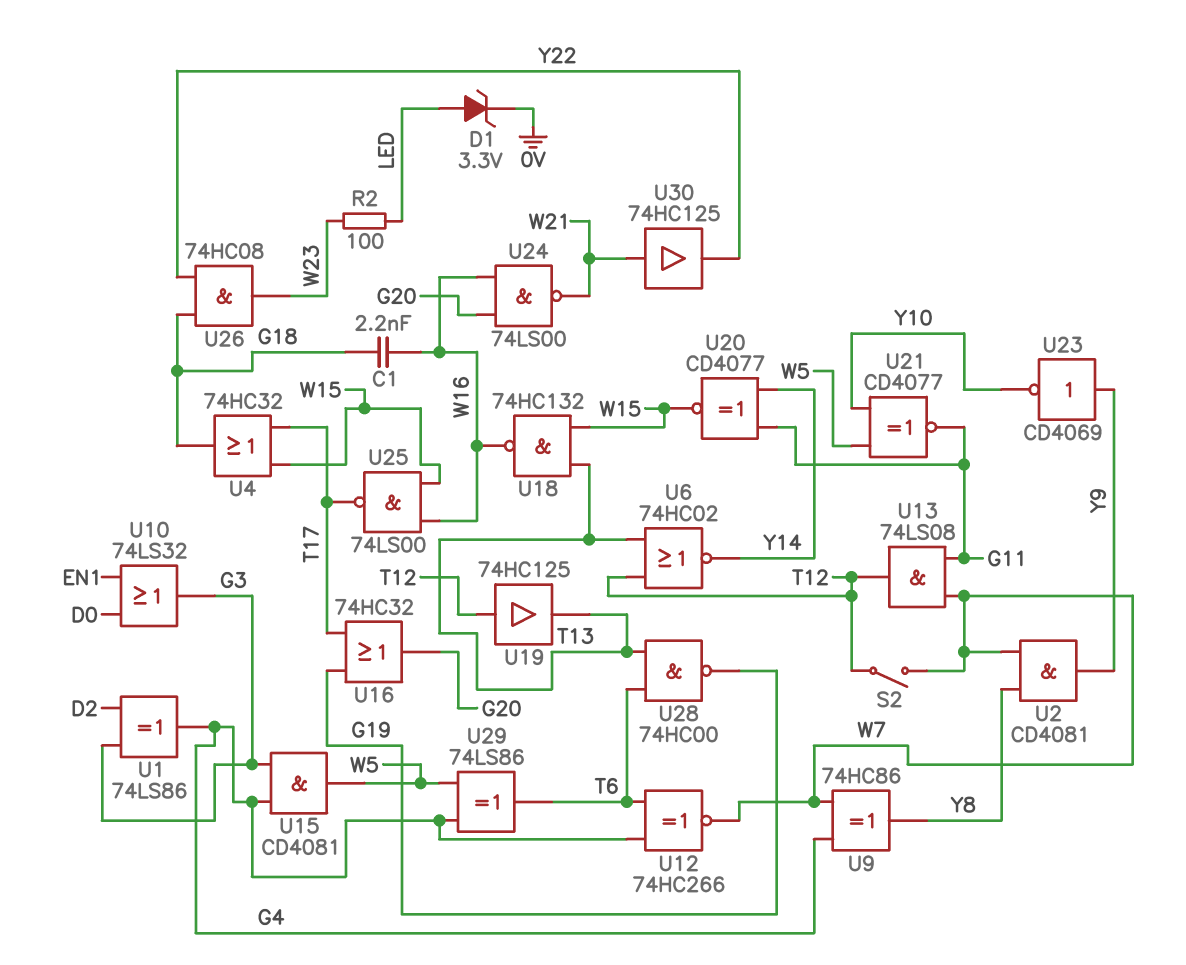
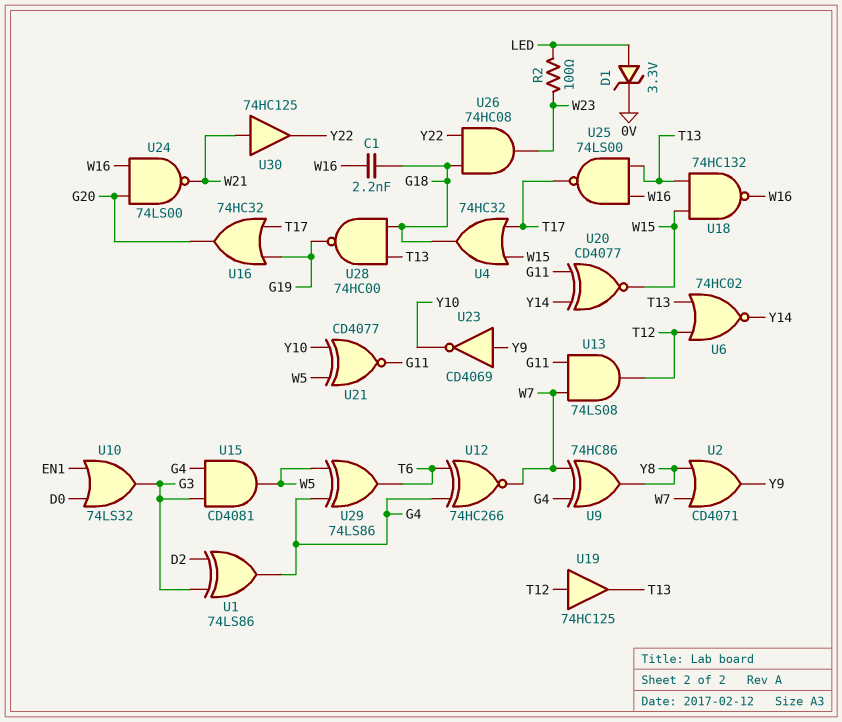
S2: switch (T12, W7) -> none
U2: AND CD4081 (in W7, in Y8, out Y9) -> OR CD4071 (in W7, in Y8, out Y9)
U25: NAND 74LS00 (in W15, in W16, out T17) -> NAND 74LS00 (in T13, in W16, out T17)
U28: NAND 74HC00 (in T6, in T13, out G19) -> NAND 74HC00 (in G18, in T13, out G19)

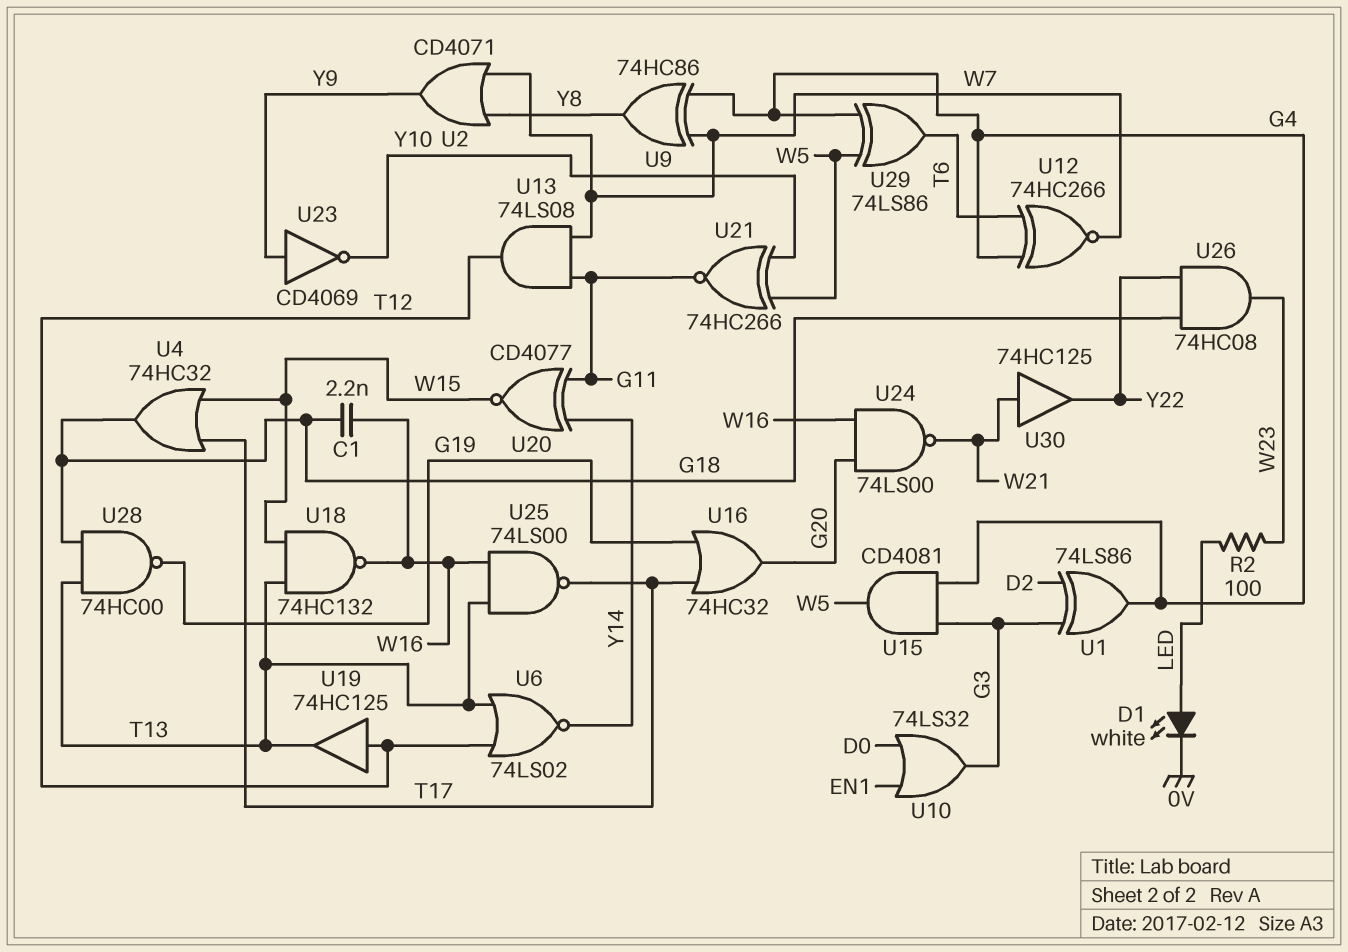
D1: zener 3.3V (A LED, K 0V) -> LED white (A LED, K 0V)
U6: NOR 74HC02 (in T12, in T13, out Y14) -> NOR 74LS02 (in T12, in T13, out Y14)
U21: XNOR CD4077 (in W5, in Y10, out G11) -> XNOR 74HC266 (in W5, in Y10, out G11)

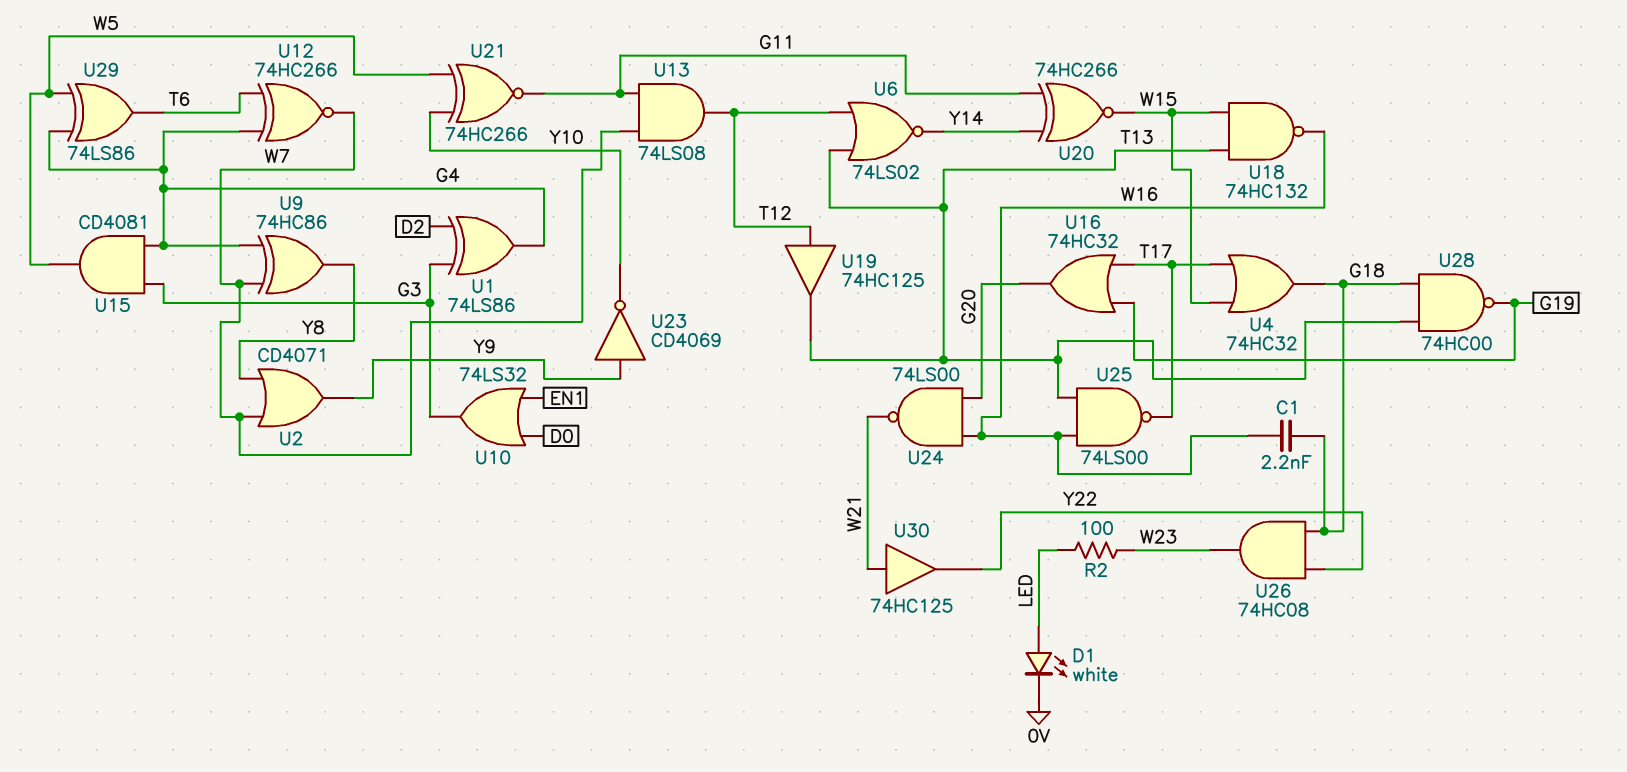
U20: XNOR CD4077 (in G11, in Y14, out W15) -> XNOR 74HC266 (in G11, in Y14, out W15)

